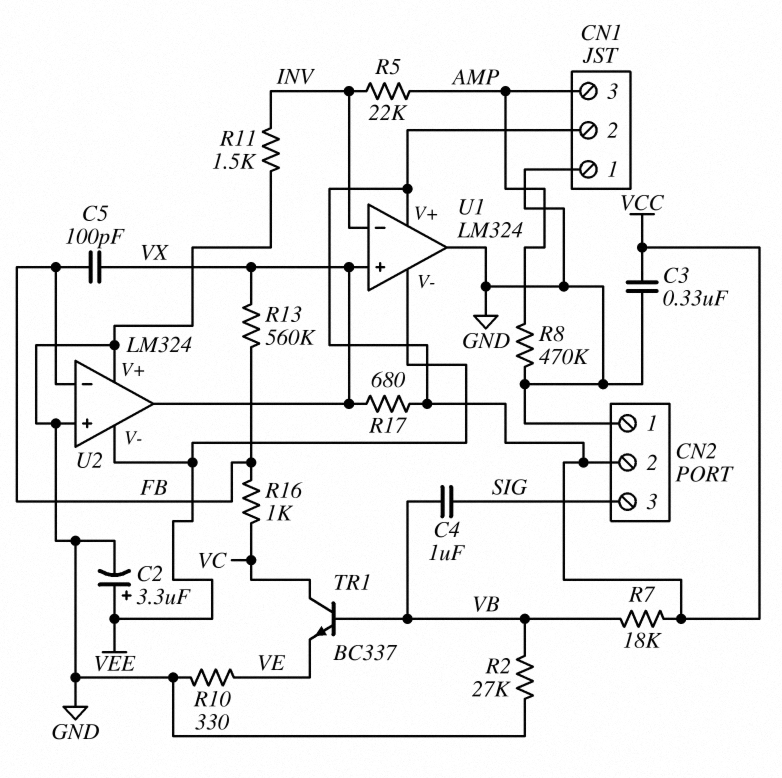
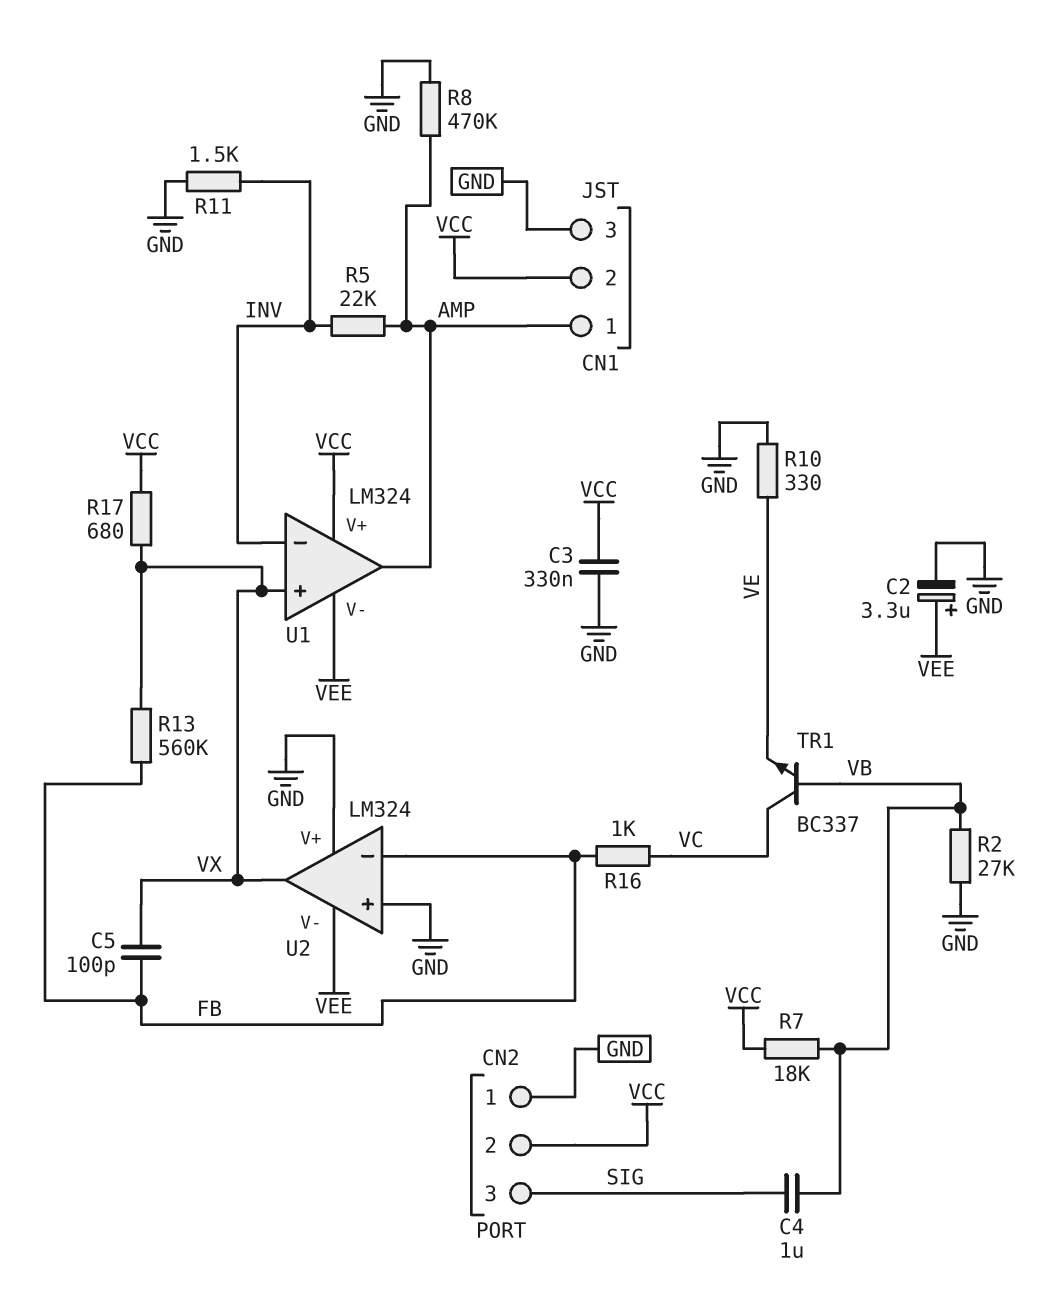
CN1 pin 1: GND -> AMP
CN1 pin 3: AMP -> GND
U1 pin out: GND -> AMP

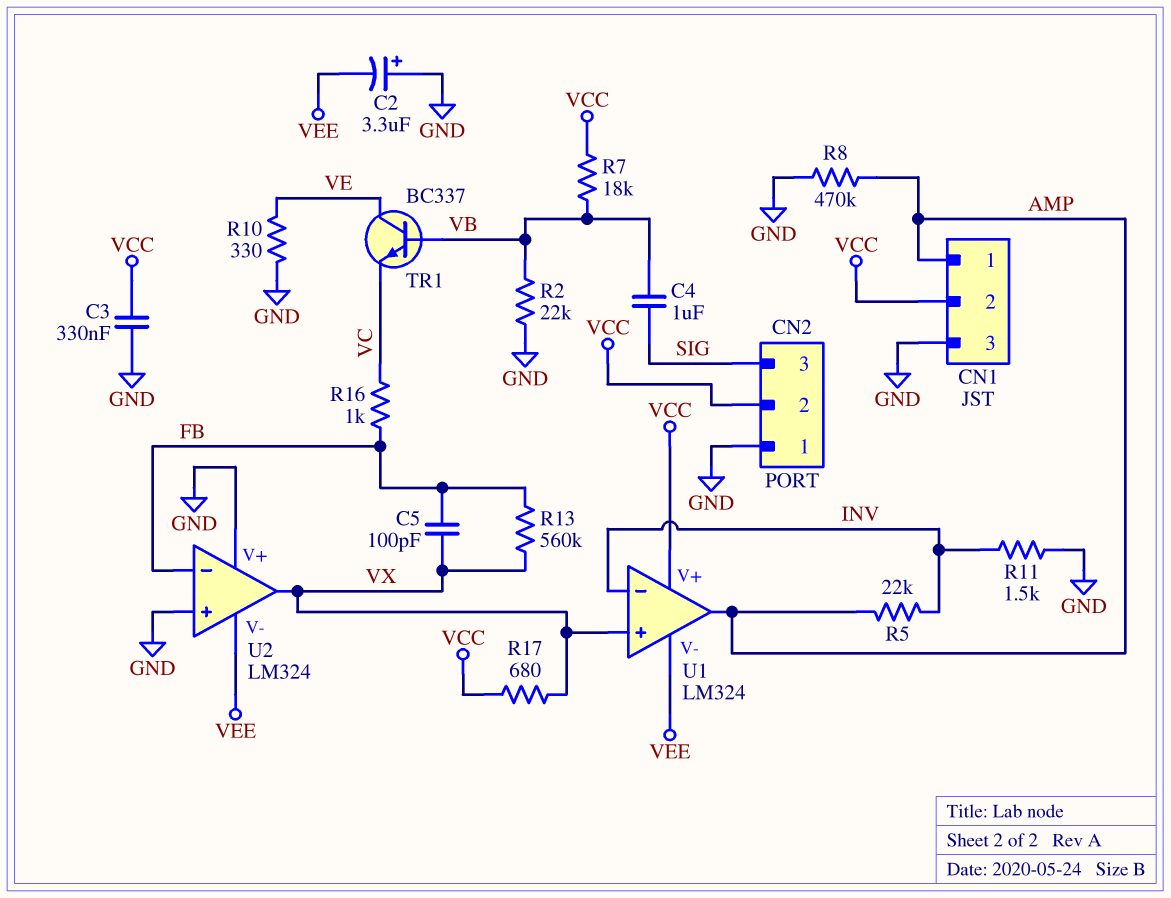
C2: 3.3uF (plus VEE, minus GND) -> 3.3uF (plus GND, minus VEE)
R2: 27k (GND, VB) -> 22k (GND, VB)
TR1: NPN BC337 (B VB, C VC, E VE) -> NPN BC337 (B VB, C VE, E VC)

